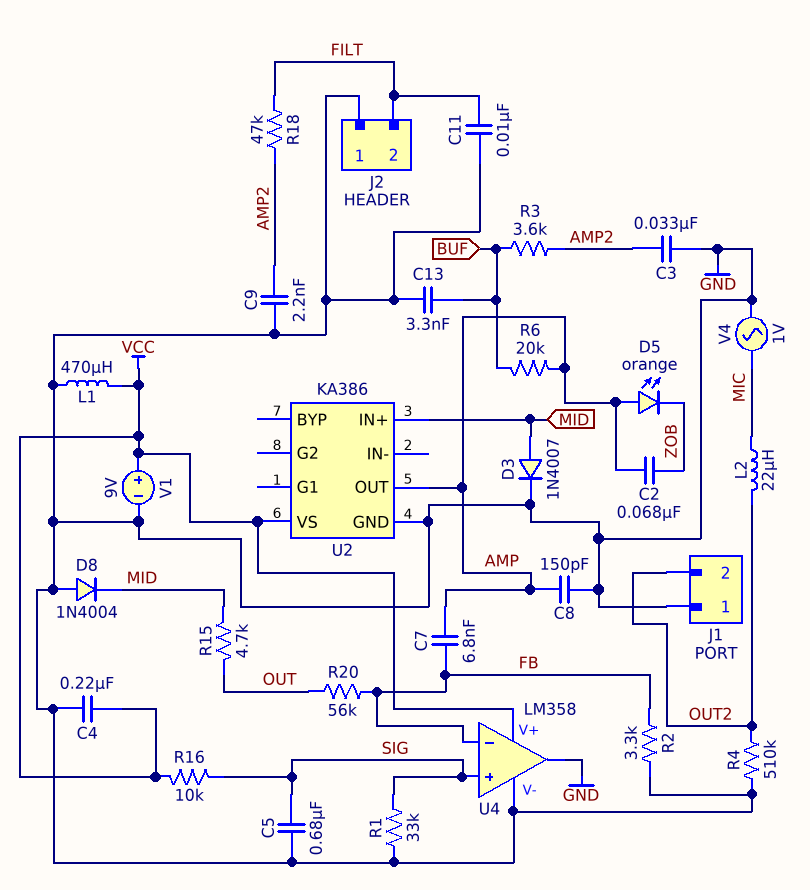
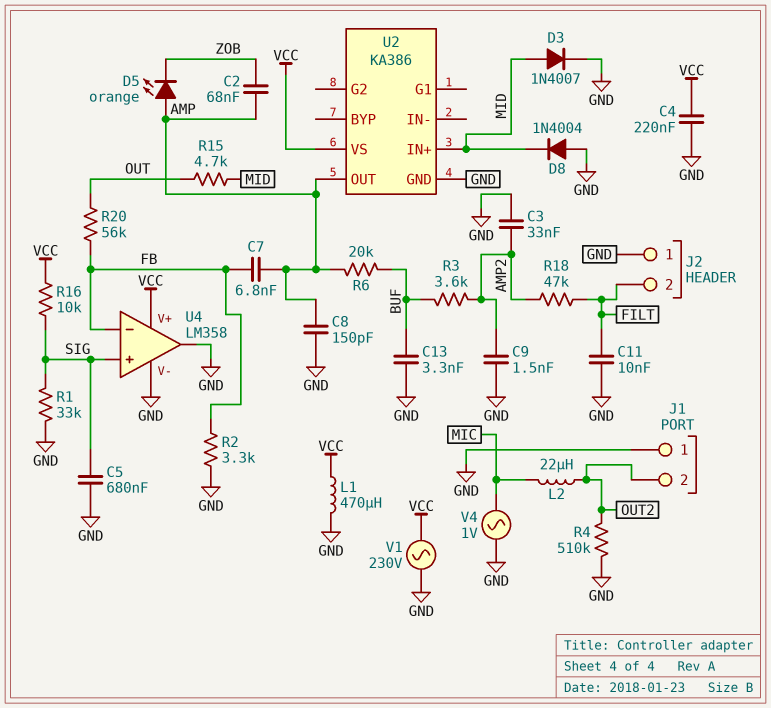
C9: 2.2nF (AMP2, GND) -> 1.5nF (AMP2, GND)
V1: 9V (plus VCC, minus GND) -> AC 230V (GND, VCC)

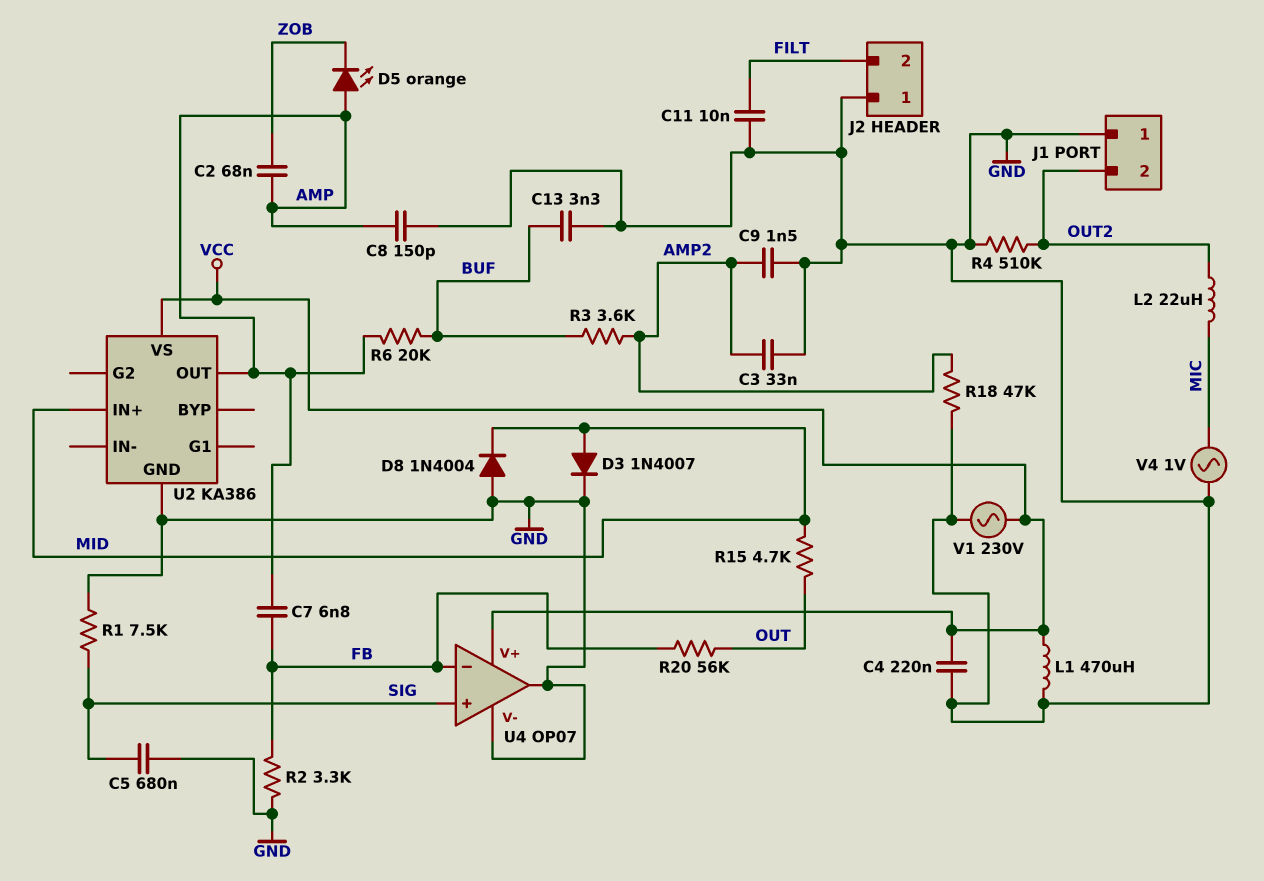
R1: 33k (GND, SIG) -> 7.5k (GND, SIG)
R16: 10k (SIG, VCC) -> none
R18: 47k (AMP2, FILT) -> 47k (AMP2, GND)
U4: LM358 -> OP07

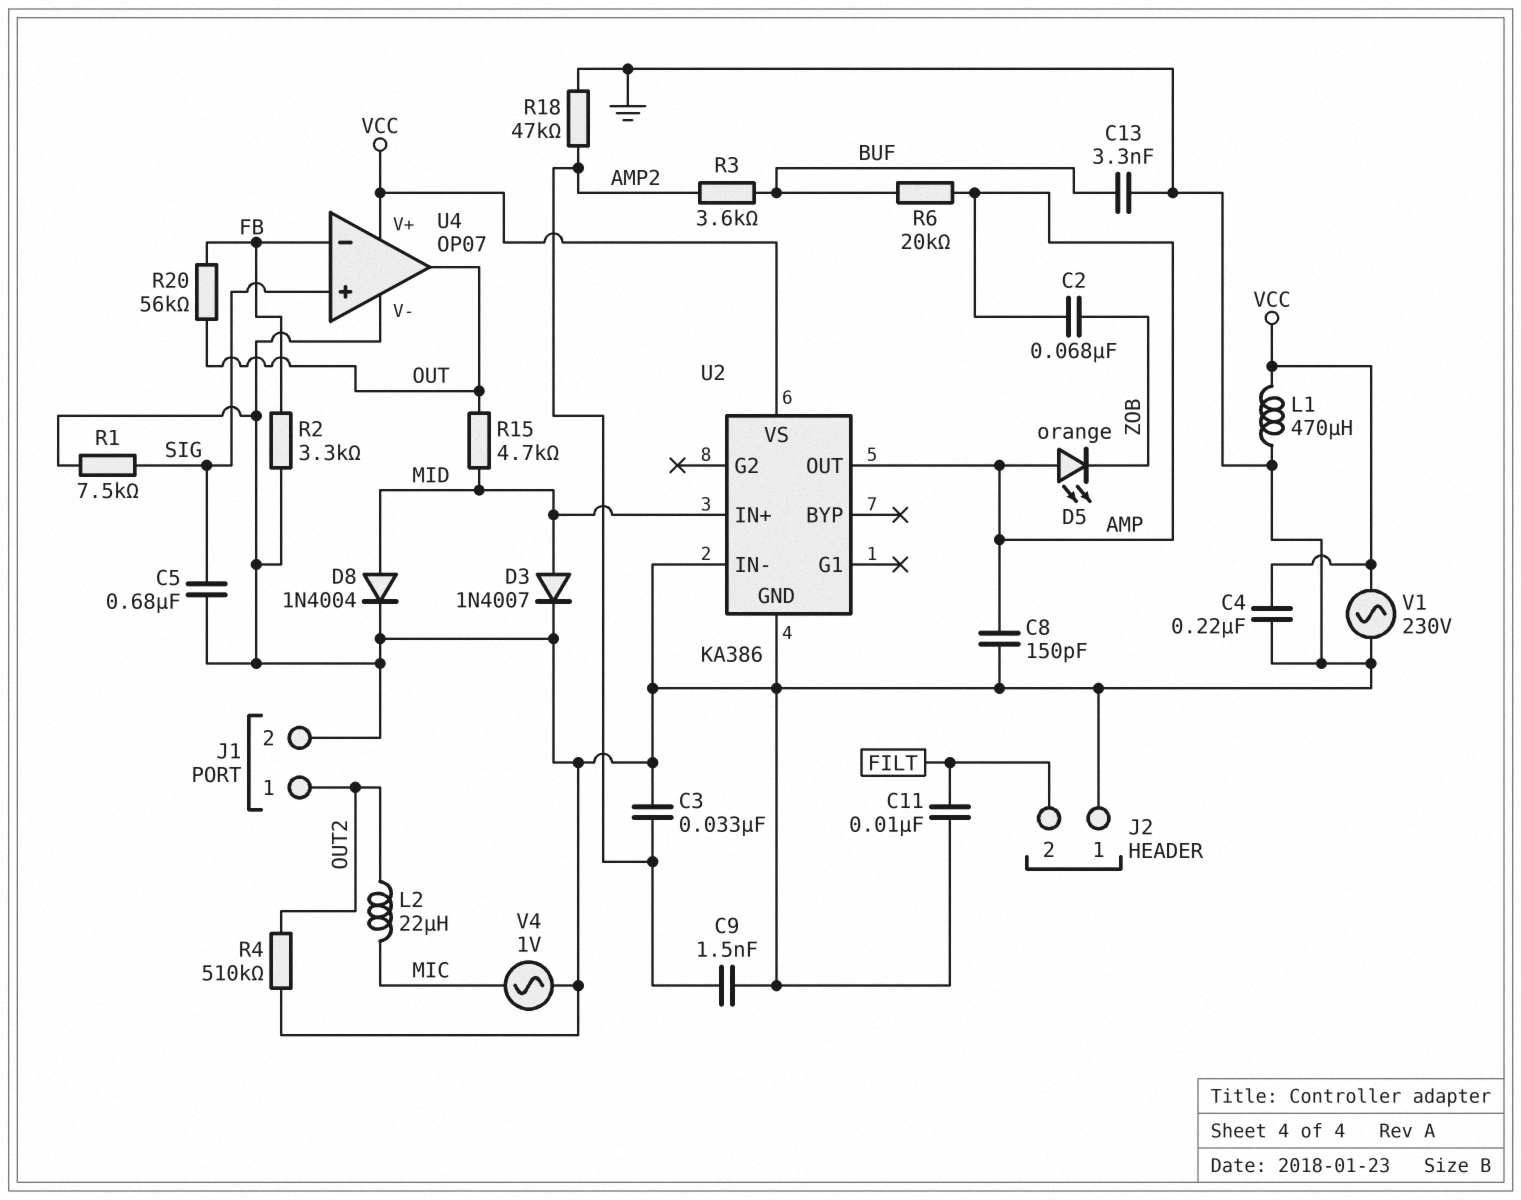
C7: 6.8nF (AMP, FB) -> none
D8: diode 1N4004 (A GND, K MID) -> diode 1N4004 (A MID, K GND)
J1 pin 1: GND -> OUT2
J1 pin 2: OUT2 -> GND
U2 pin IN-: none -> GND
U4 pin out: GND -> OUT

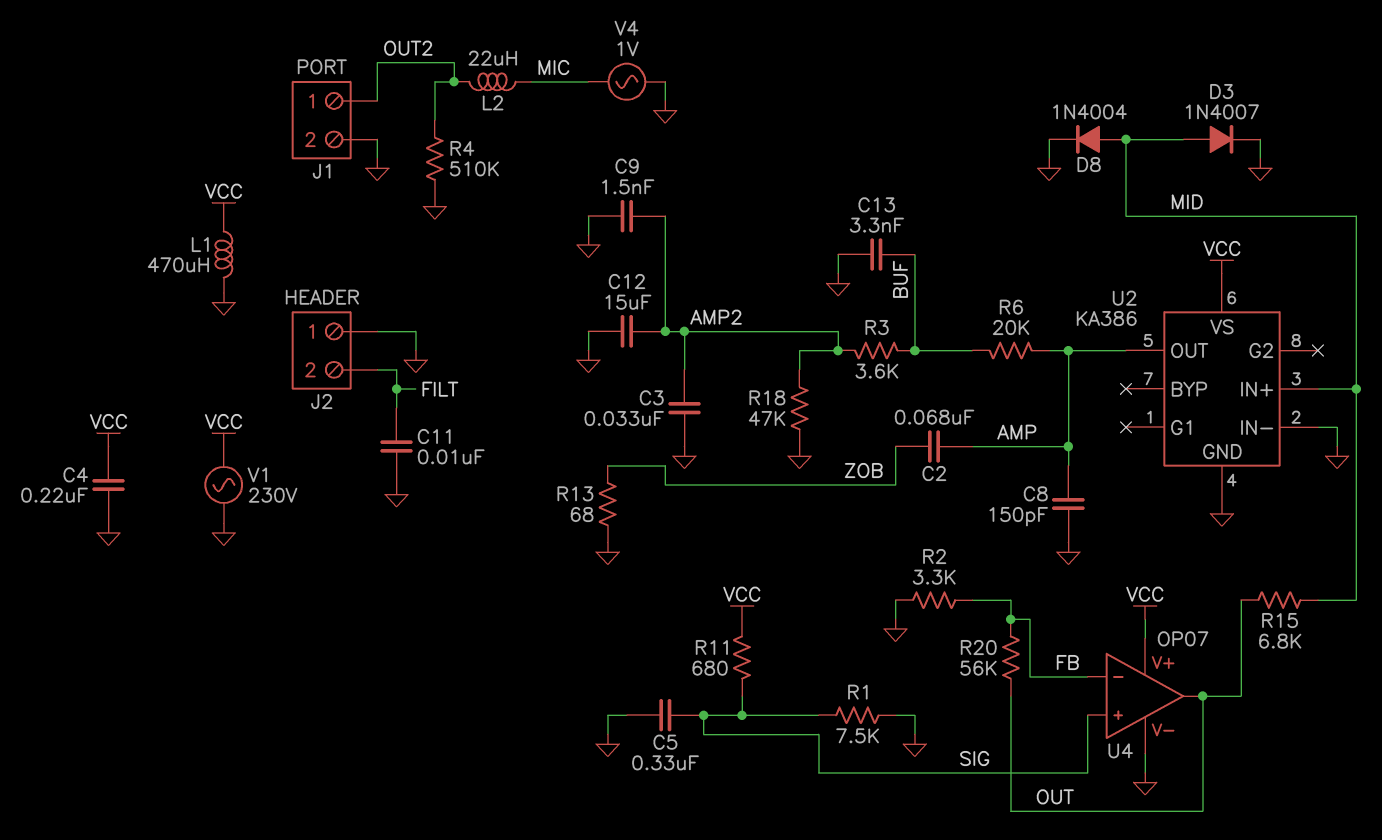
C5: 680nF (GND, SIG) -> 330nF (GND, SIG)
C12: none -> 15uF (AMP2, GND)
D5: LED orange (A AMP, K ZOB) -> none
R11: none -> 680 (SIG, VCC)
R13: none -> 68 (GND, ZOB)
R15: 4.7k (MID, OUT) -> 6.8k (MID, OUT)

